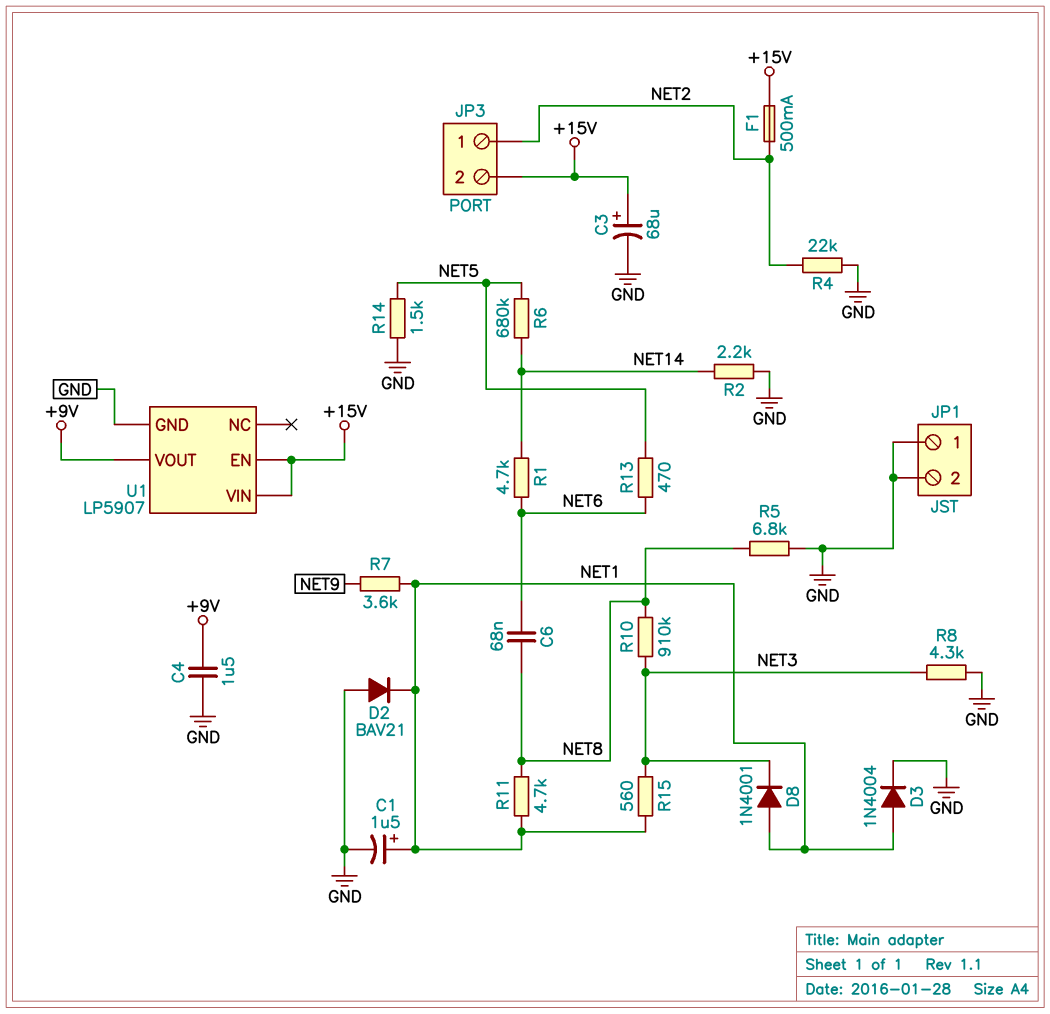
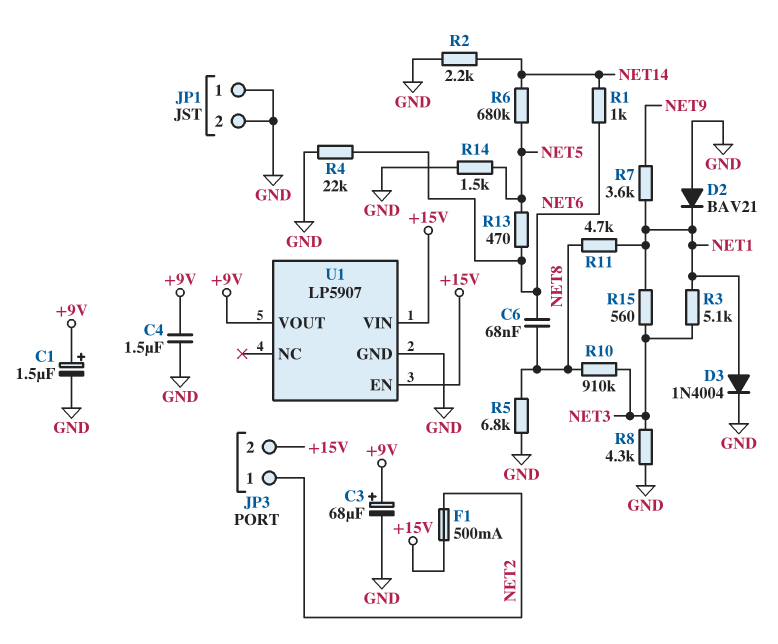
C1: 1.5uF (plus NET1, minus GND) -> 1.5uF (plus +9V, minus GND)
C3: 68uF (plus +15V, minus GND) -> 68uF (plus +9V, minus GND)
D8: diode 1N4001 (A NET1, K NET3) -> none
R1: 4.7k (NET6, NET14) -> 1k (NET6, NET14)
R3: none -> 5.1k (NET1, NET3)
R4: 22k (GND, NET2) -> 22k (GND, NET6)

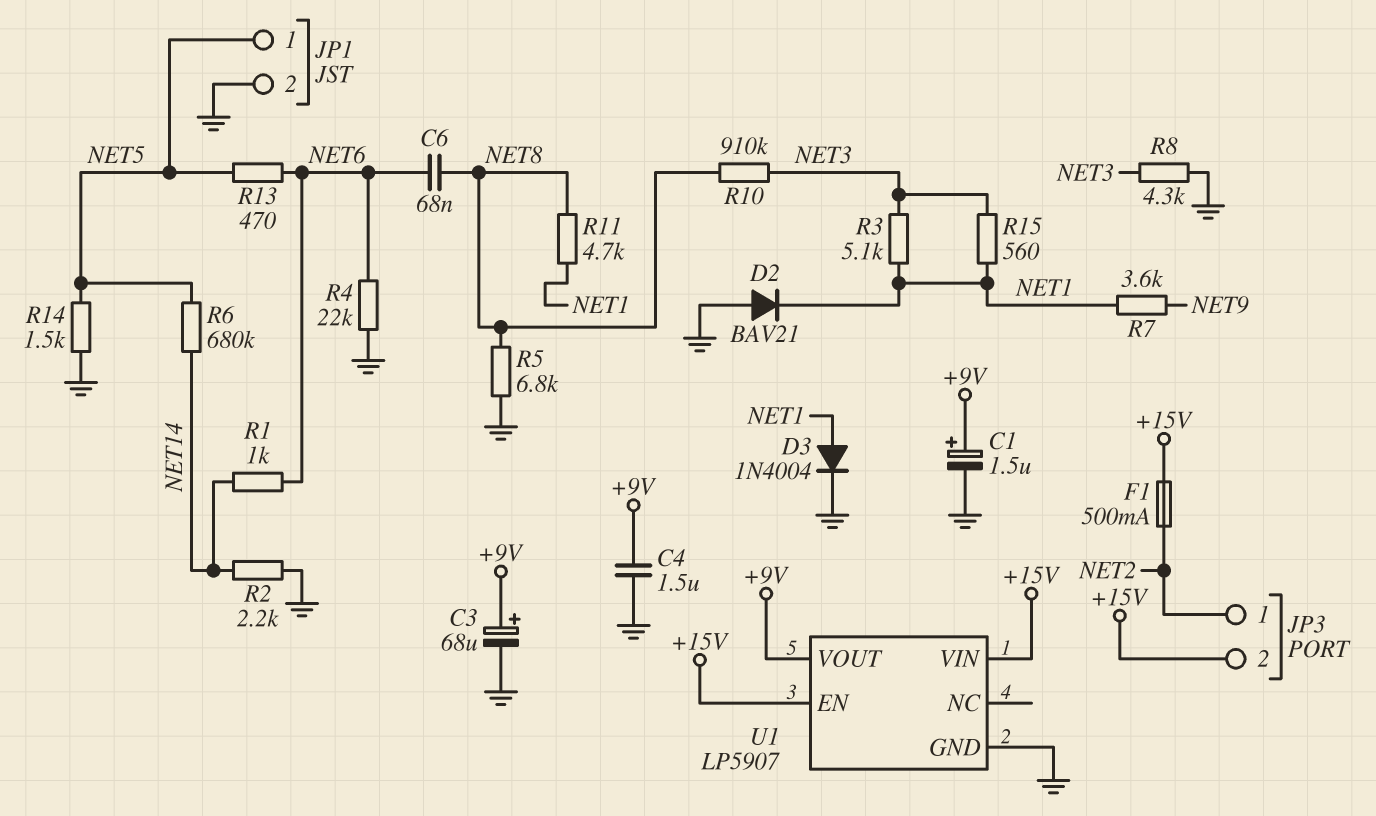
JP1 pin 1: GND -> NET5

